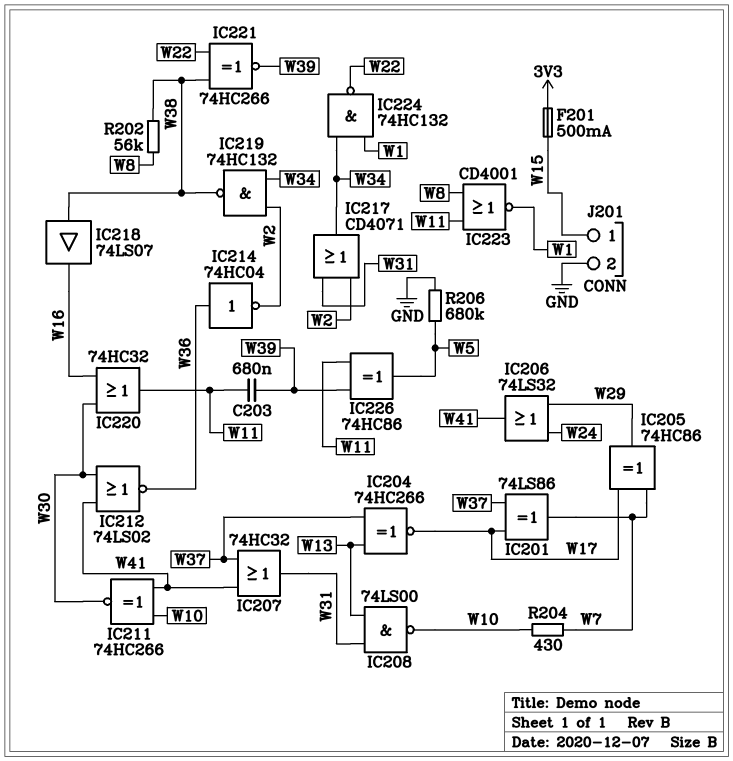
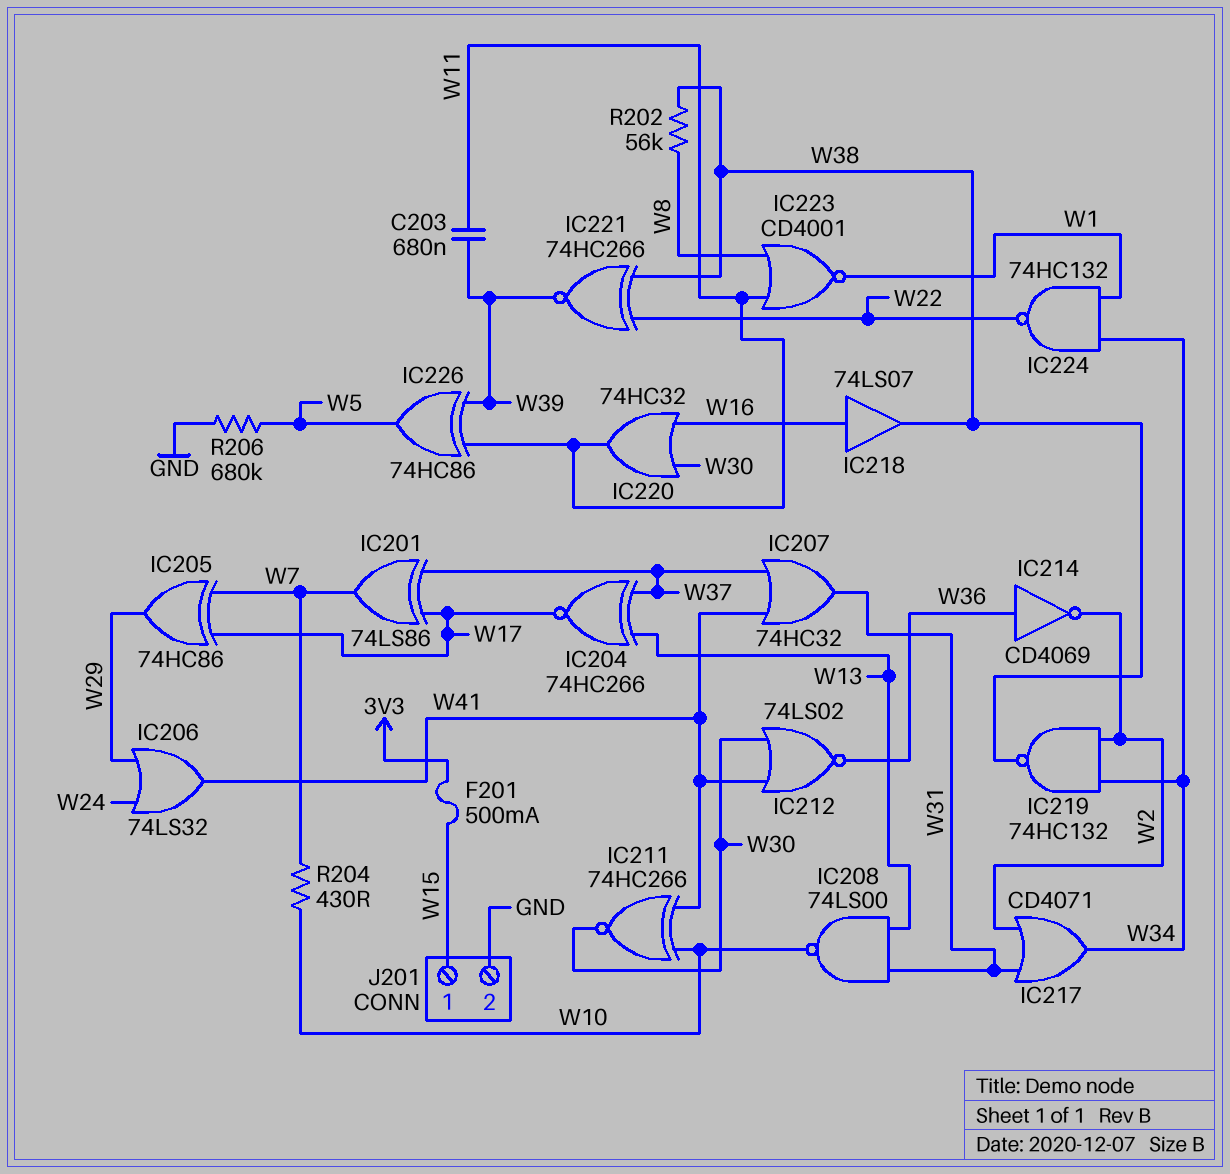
IC214: NOT 74HC04 (in W36, out W2) -> NOT CD4069 (in W36, out W2)
IC218: buffer 74LS07 (in W38, out W16) -> buffer 74LS07 (in W16, out W38)

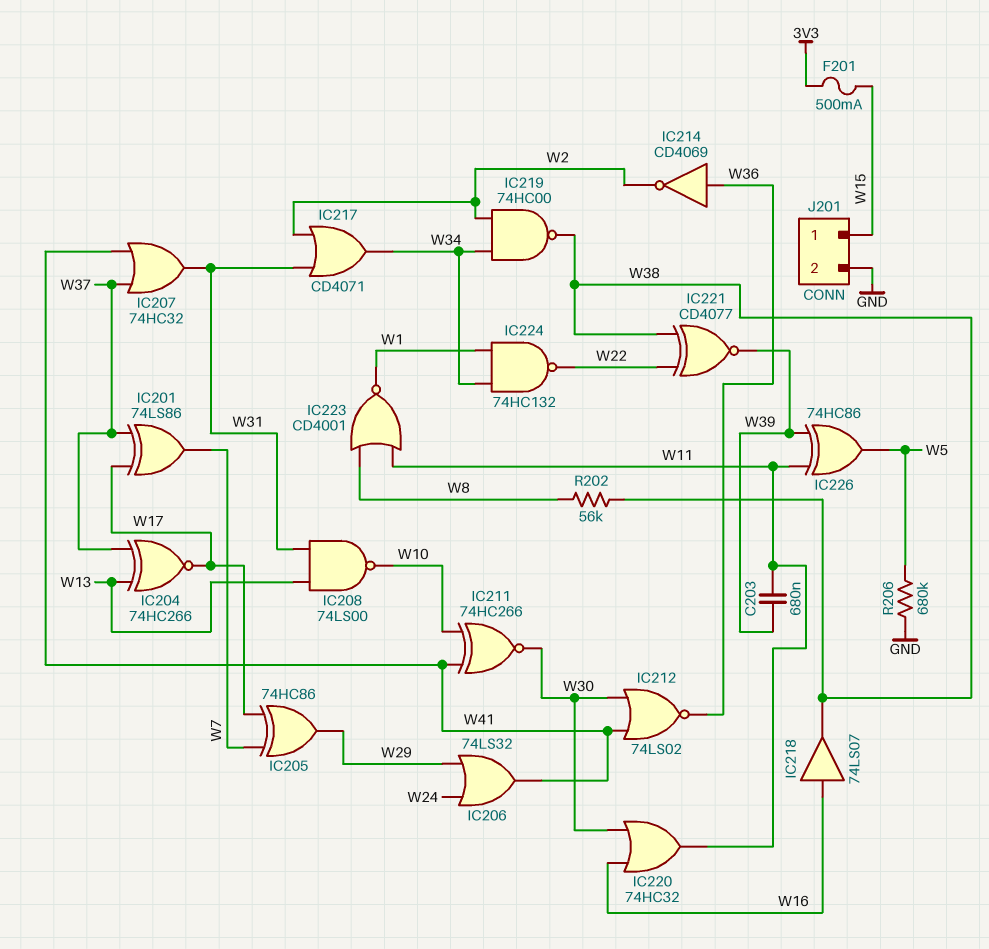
IC219: NAND 74HC132 (in W2, in W34, out W38) -> NAND 74HC00 (in W2, in W34, out W38)
IC221: XNOR 74HC266 (in W22, in W38, out W39) -> XNOR CD4077 (in W22, in W38, out W39)
R204: 430 (W7, W10) -> none

